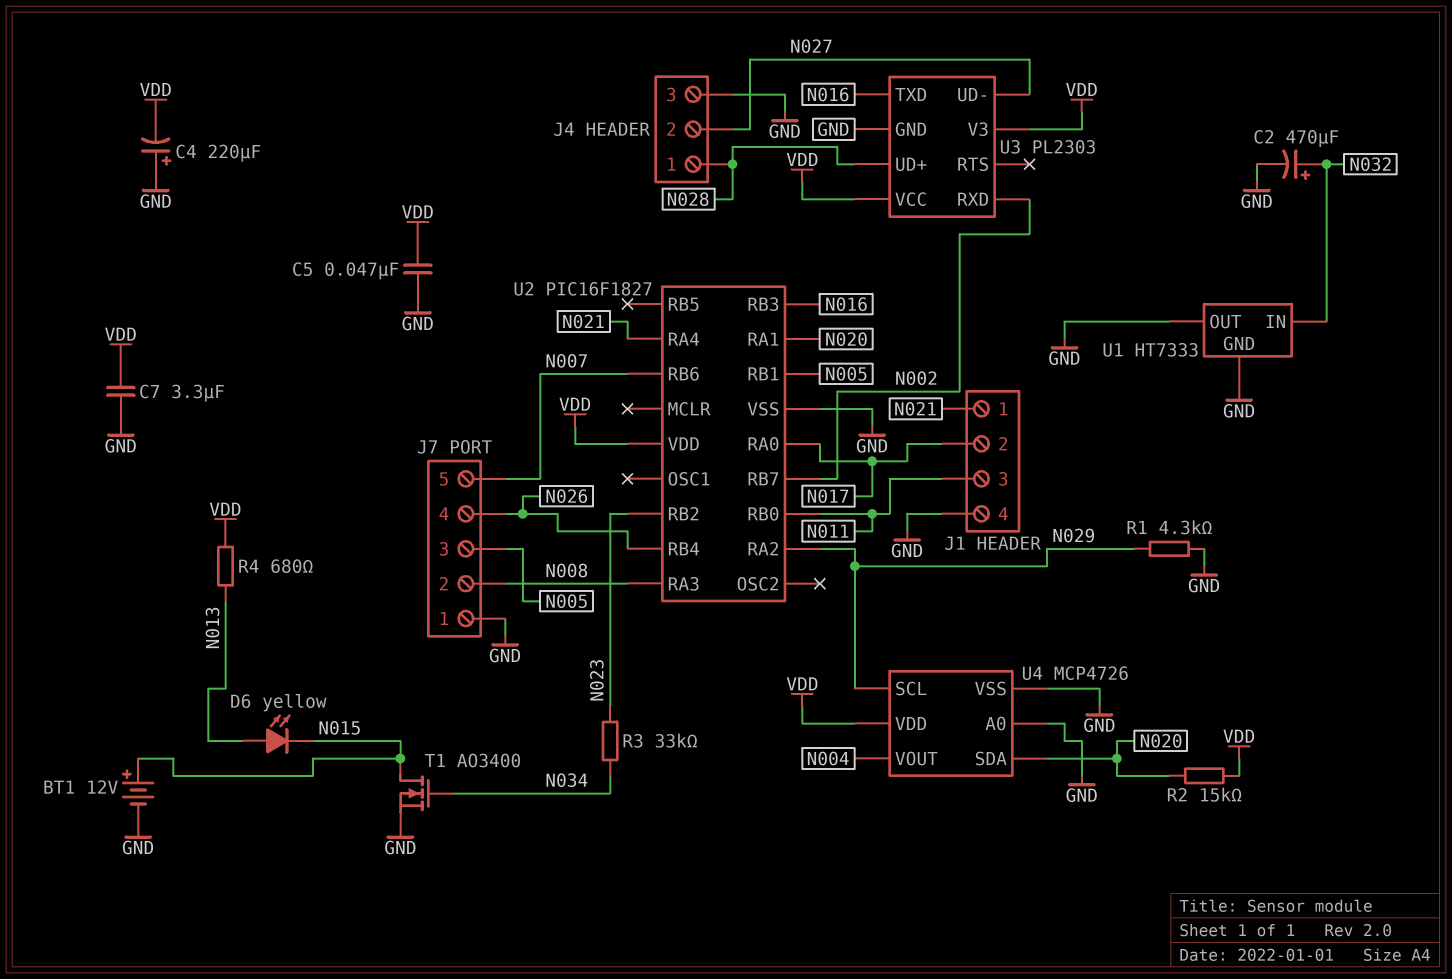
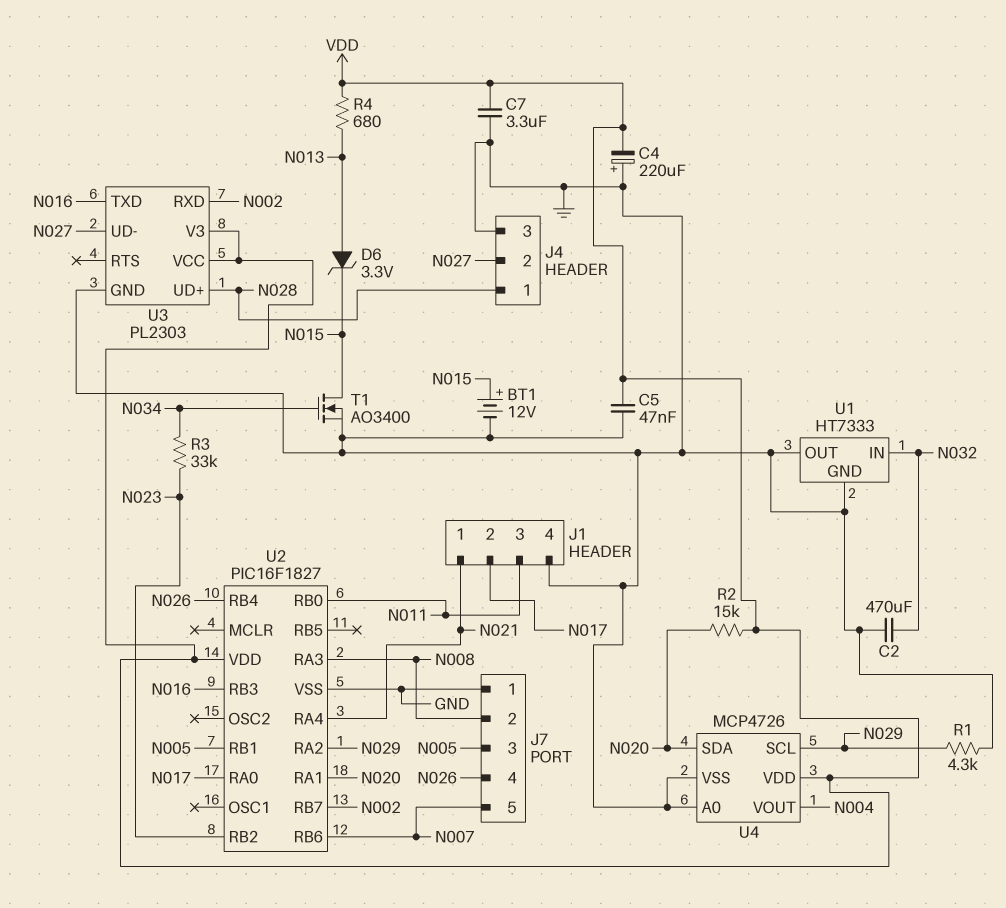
C2: 470uF (plus N032, minus GND) -> 470uF (GND, N032)
D6: LED yellow (A N013, K N015) -> zener 3.3V (A N013, K N015)

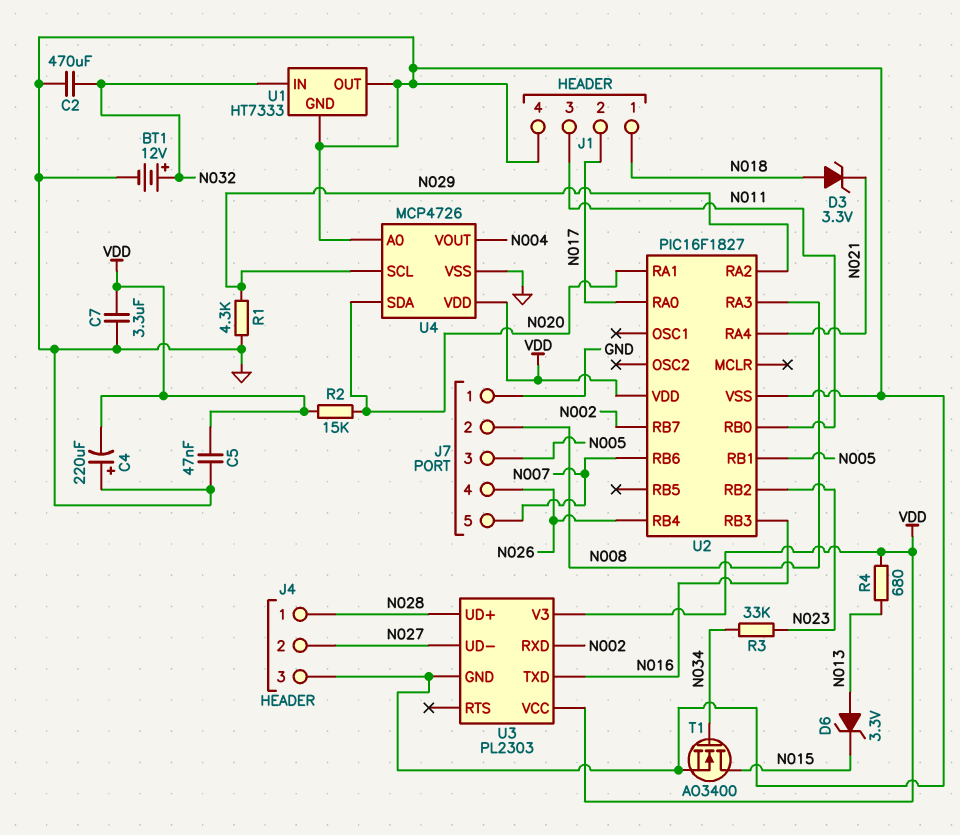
BT1: 12V (plus N015, minus GND) -> 12V (plus N032, minus GND)
D3: none -> zener 3.3V (A N018, K N021)
J1 pin 1: N021 -> N018

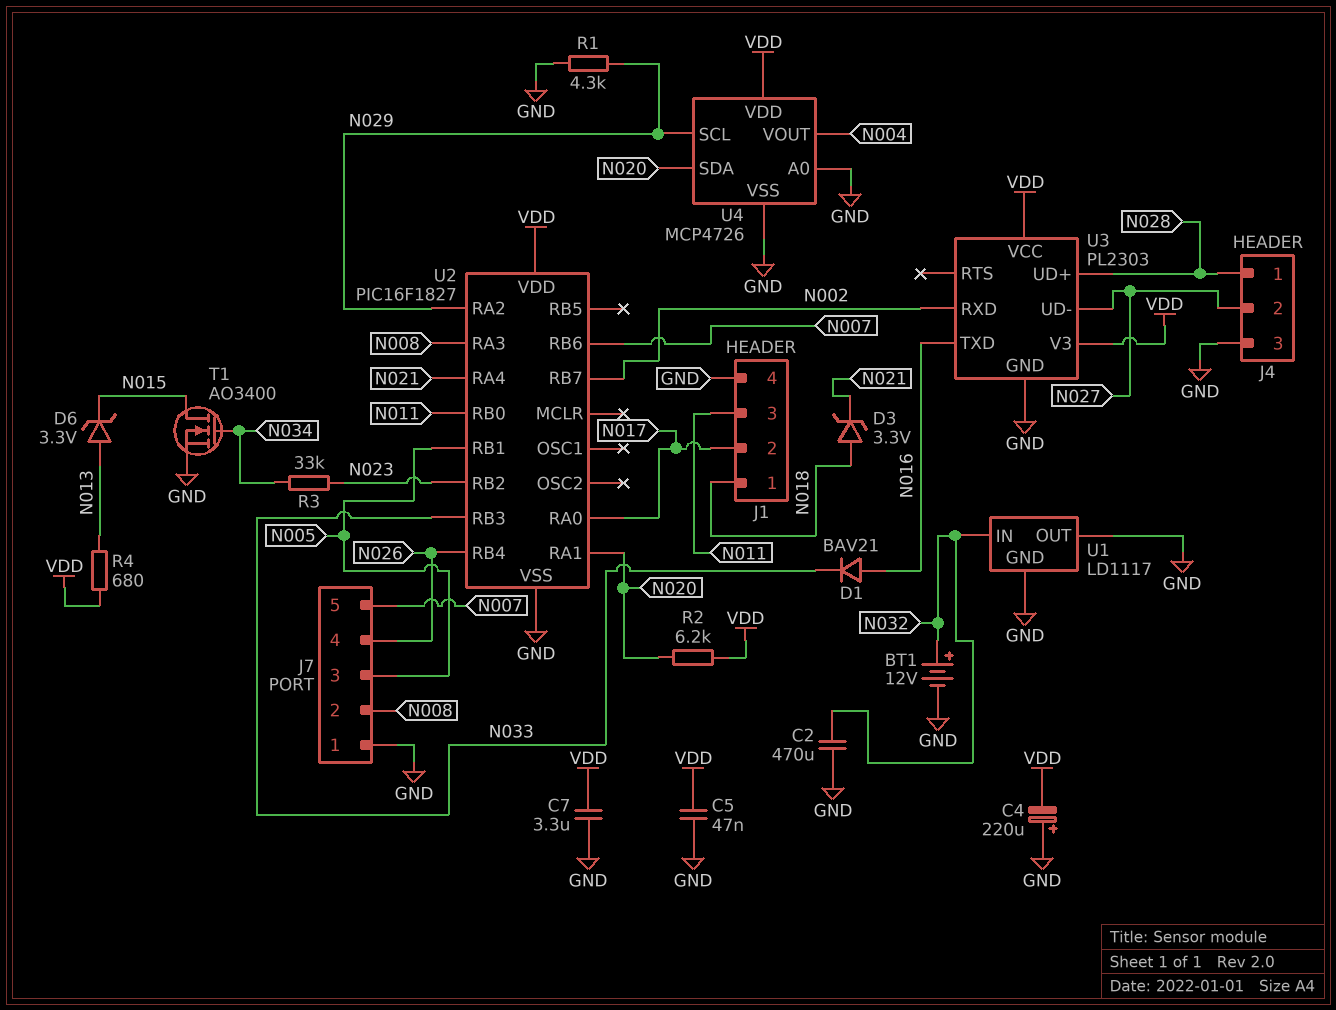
D1: none -> diode BAV21 (A N016, K N033)
R2: 15k (N020, VDD) -> 6.2k (N020, VDD)
U1: HT7333 -> LD1117
U2 pin RB3: N016 -> N033

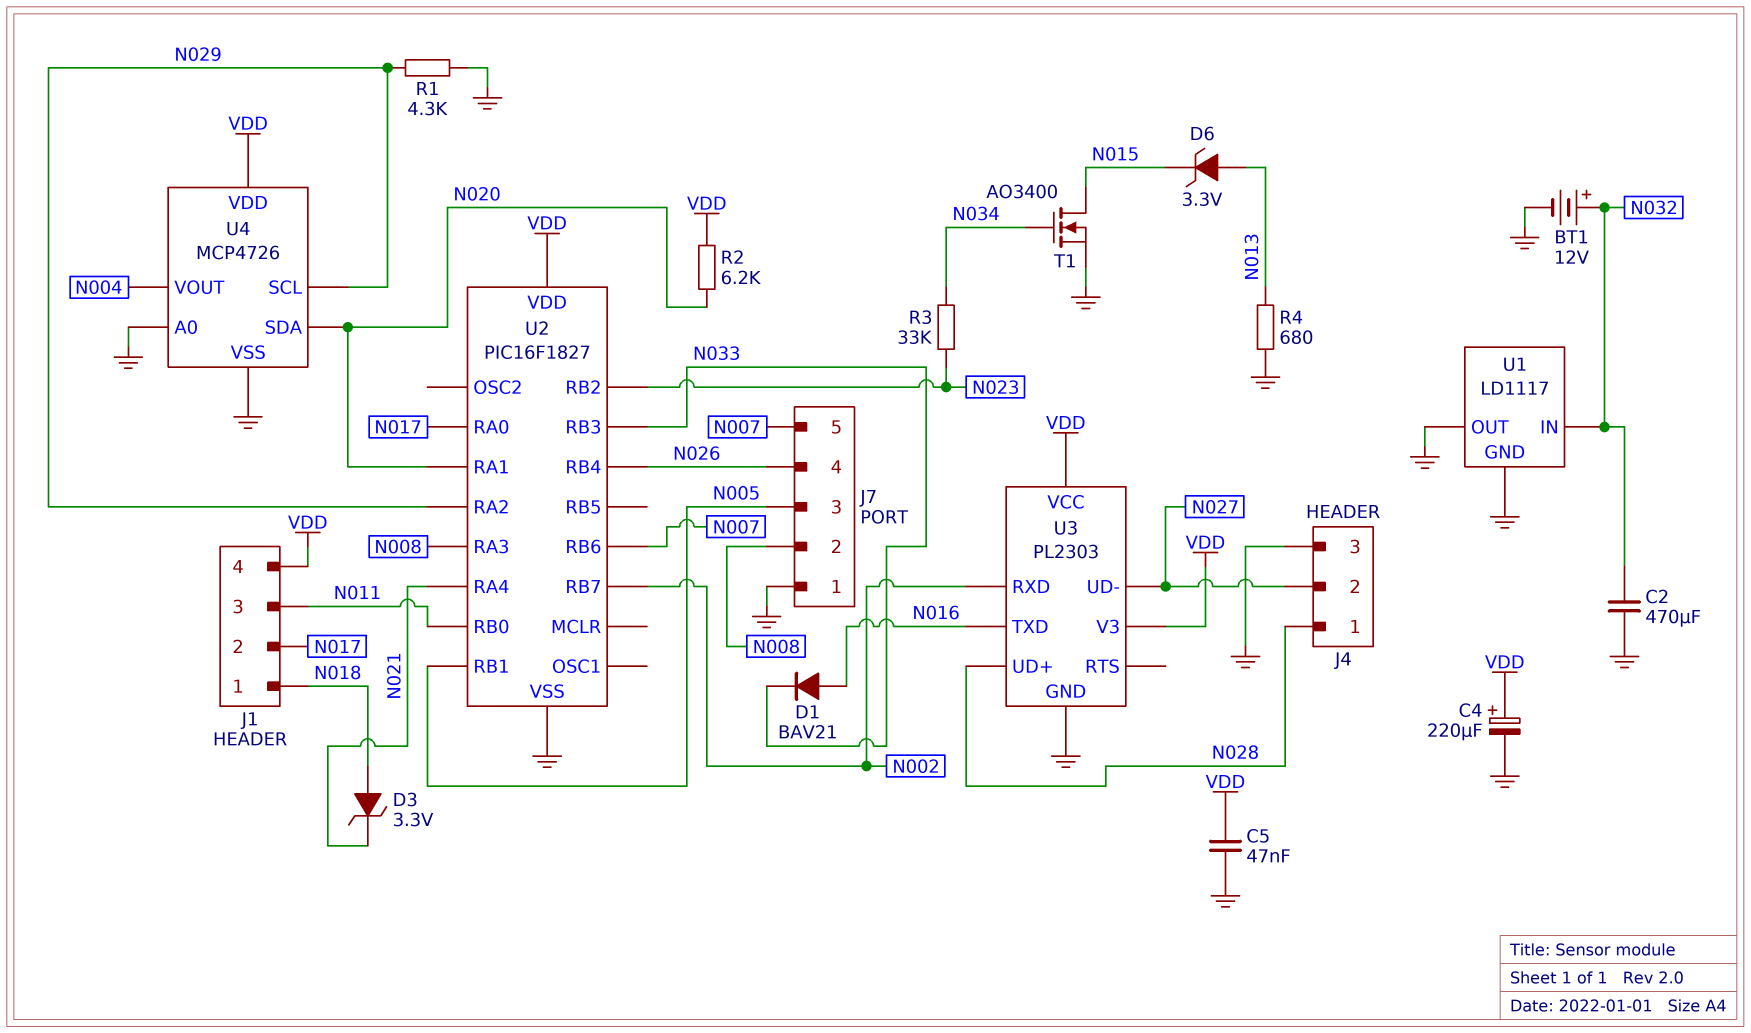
C4: 220uF (plus GND, minus VDD) -> 220uF (plus VDD, minus GND)
C7: 3.3uF (GND, VDD) -> none
J1 pin 4: GND -> VDD
R4: 680 (N013, VDD) -> 680 (GND, N013)

